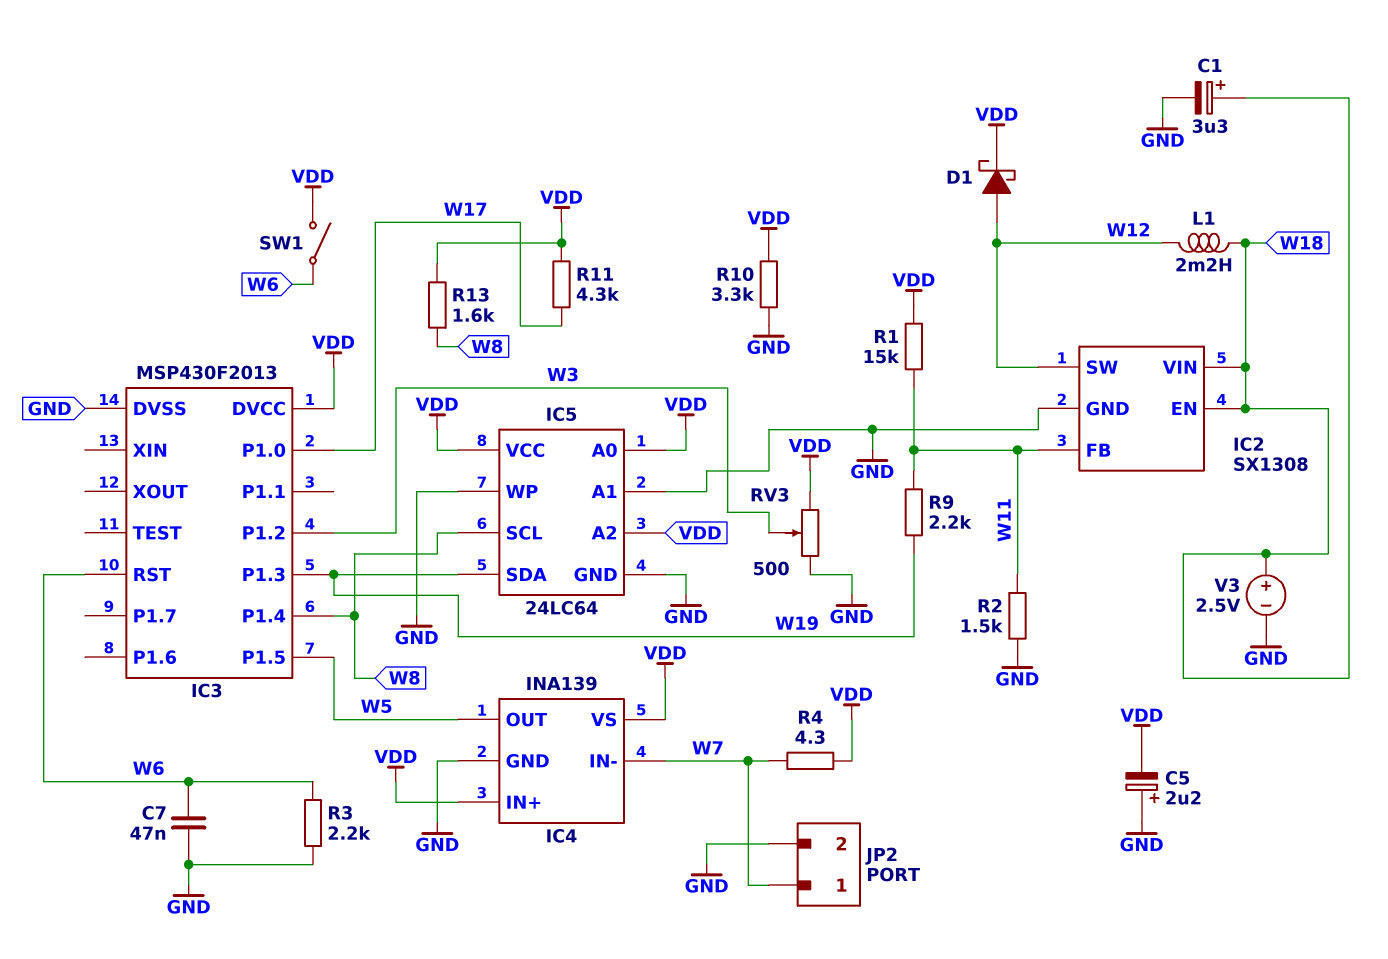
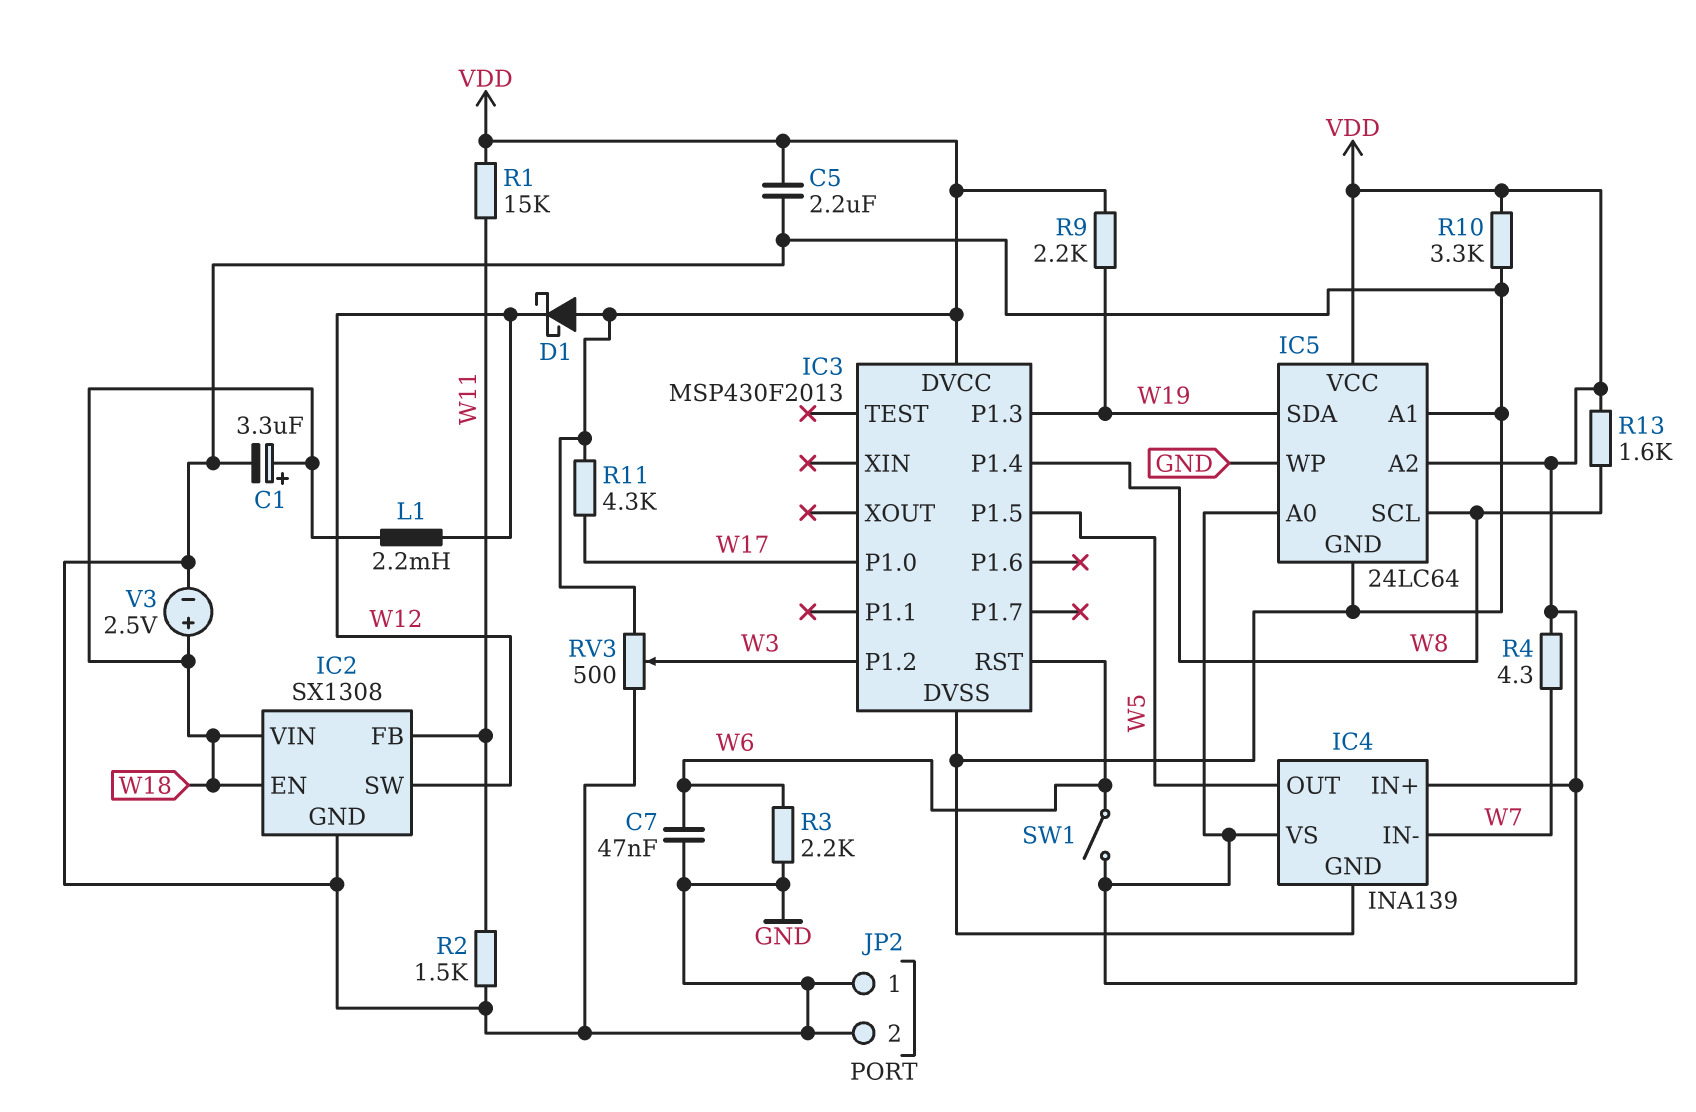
C5: 2.2uF (plus GND, minus VDD) -> 2.2uF (GND, VDD)
D1: schottky (A W12, K VDD) -> schottky (A VDD, K W12)
JP2 pin 1: W7 -> GND
R9: 2.2k (W11, W19) -> 2.2k (VDD, W19)

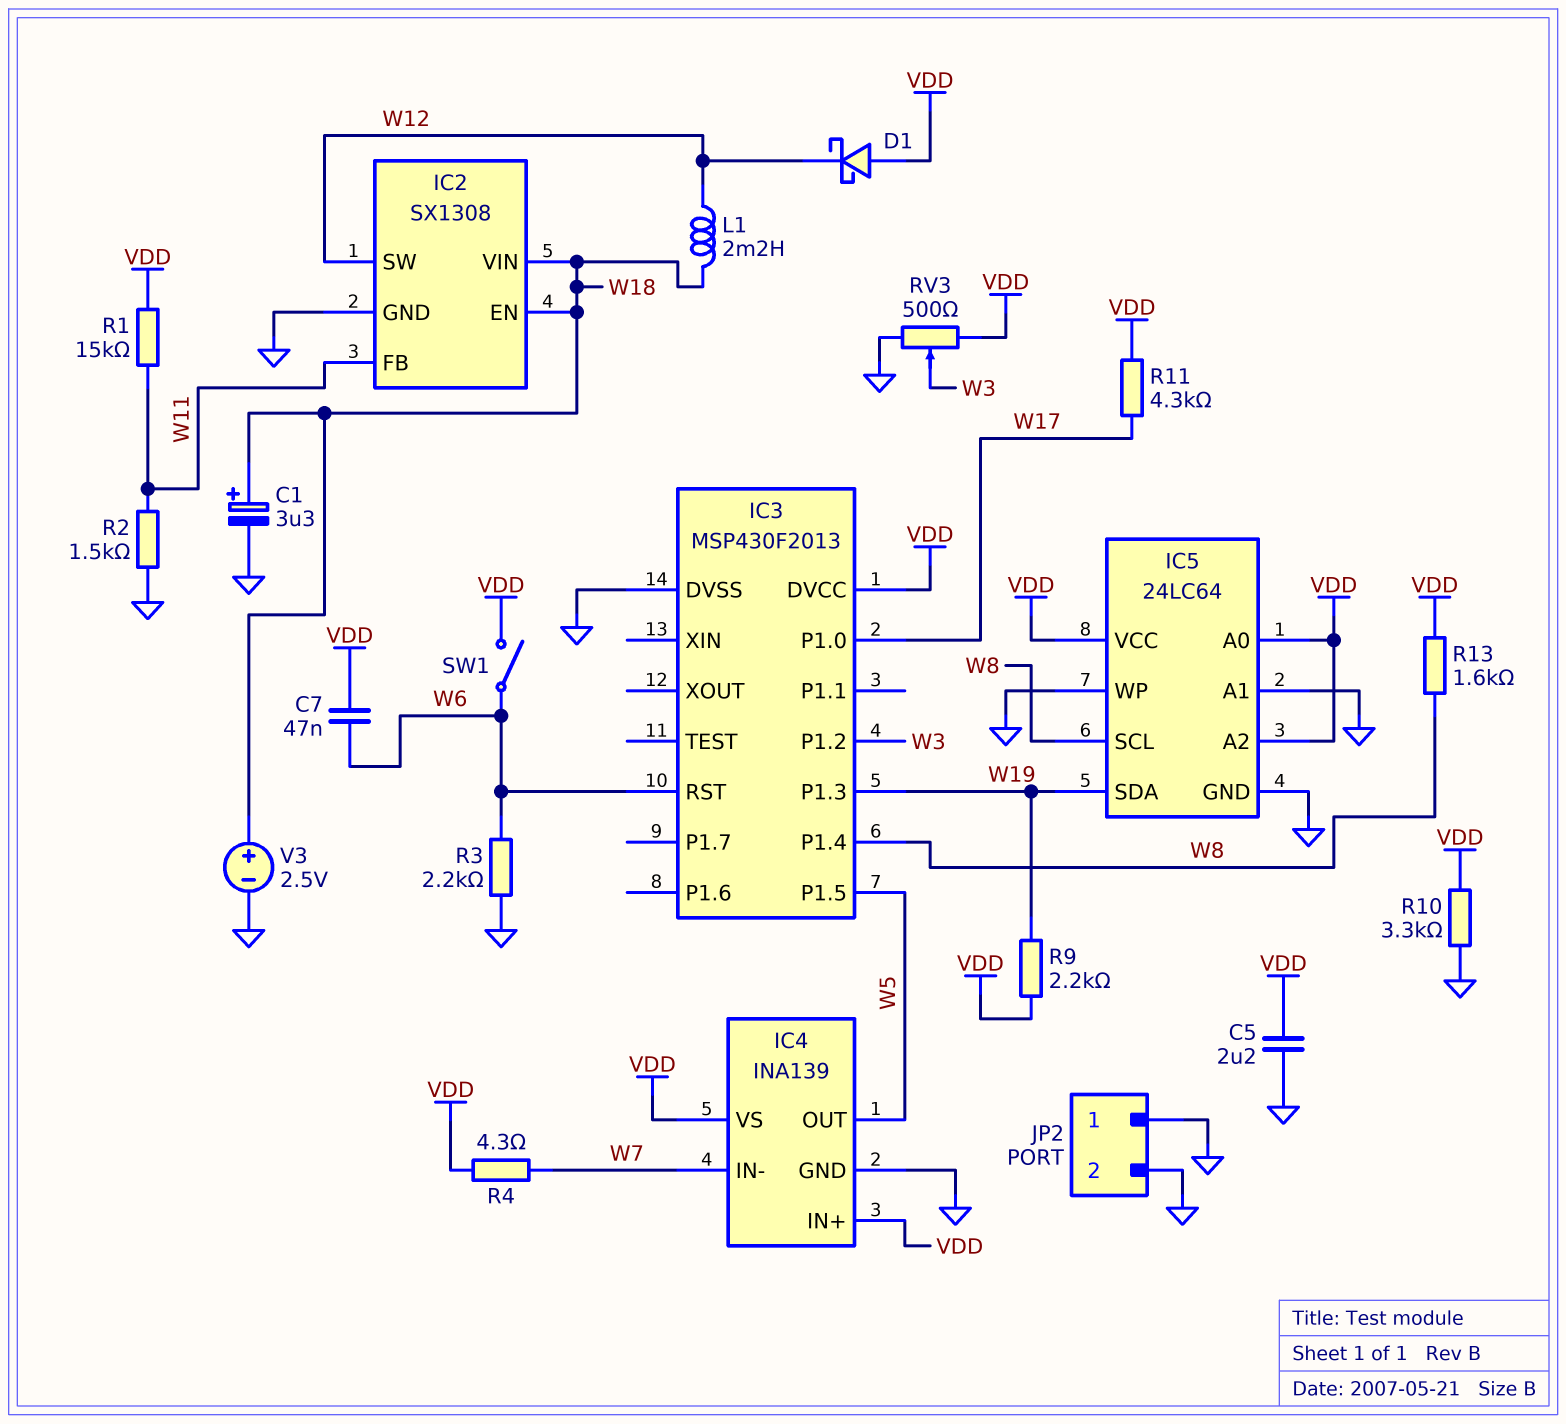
C7: 47nF (GND, W6) -> 47nF (VDD, W6)

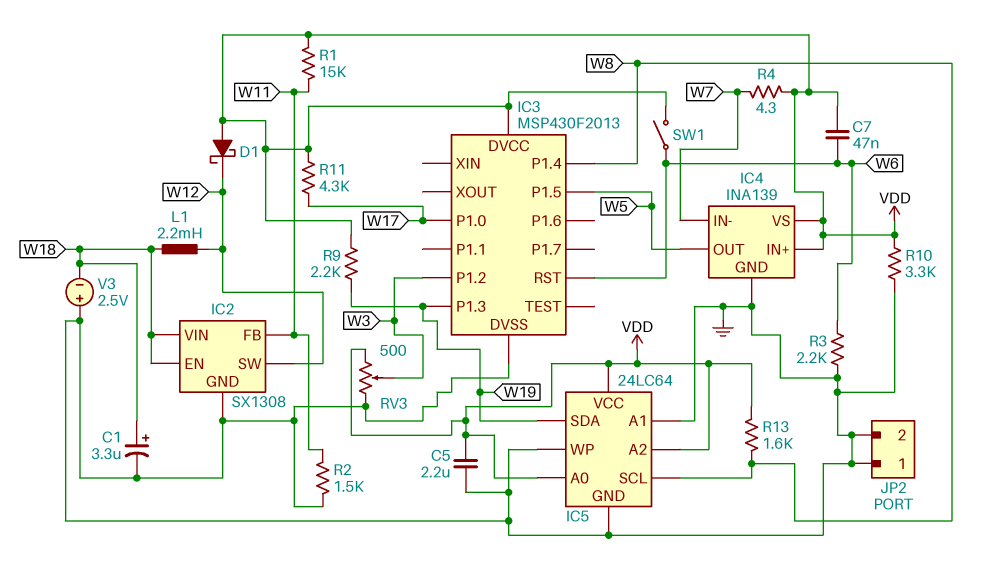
V3: 2.5V (plus W18, minus GND) -> 2.5V (plus GND, minus W18)

